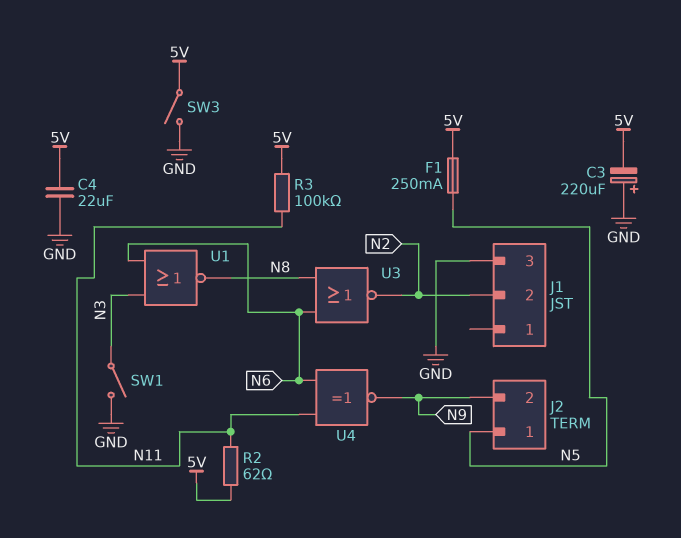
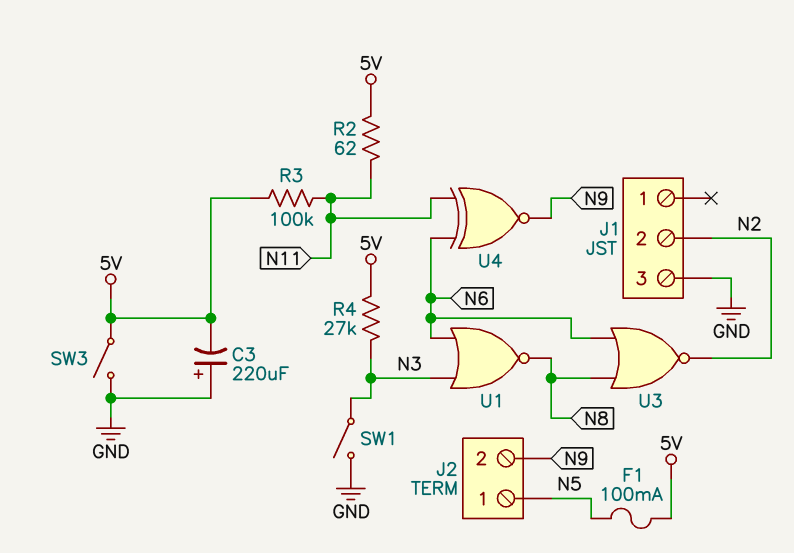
C4: 22uF (5V, GND) -> none
F1: 250mA (5V, N5) -> 100mA (5V, N5)
R4: none -> 27k (5V, N3)

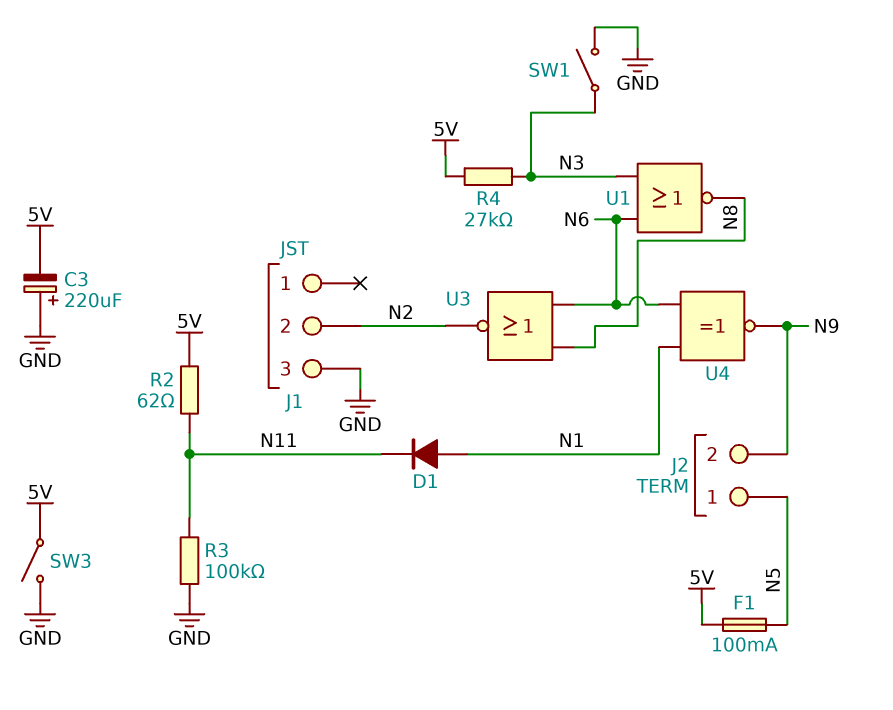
D1: none -> diode (A N1, K N11)
R3: 100k (5V, N11) -> 100k (GND, N11)
U4: XNOR (in N6, in N11, out N9) -> XNOR (in N1, in N6, out N9)

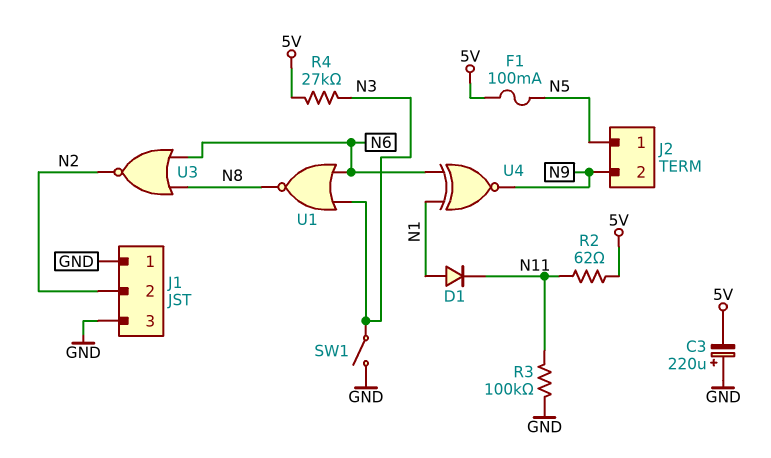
J1 pin 1: none -> GND
SW3: switch (5V, GND) -> none

